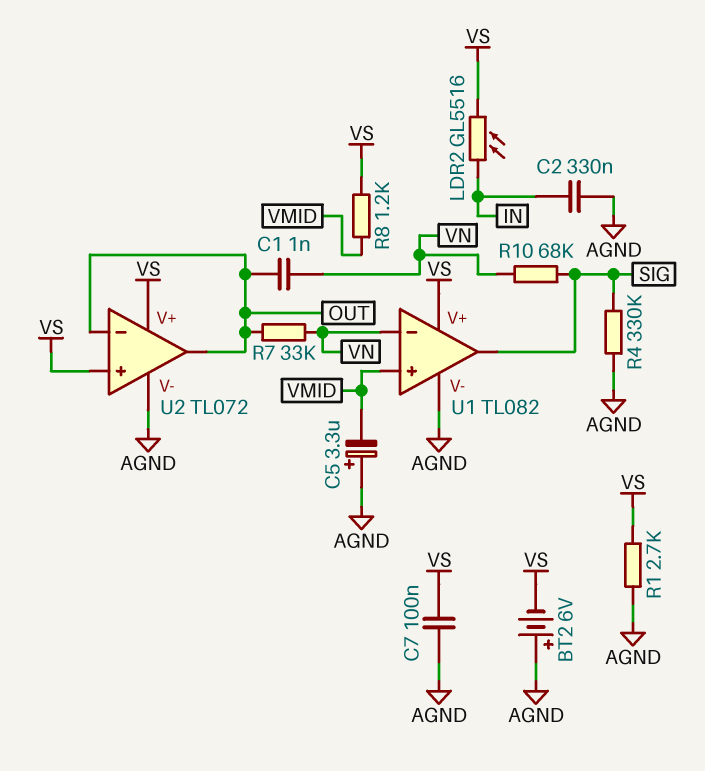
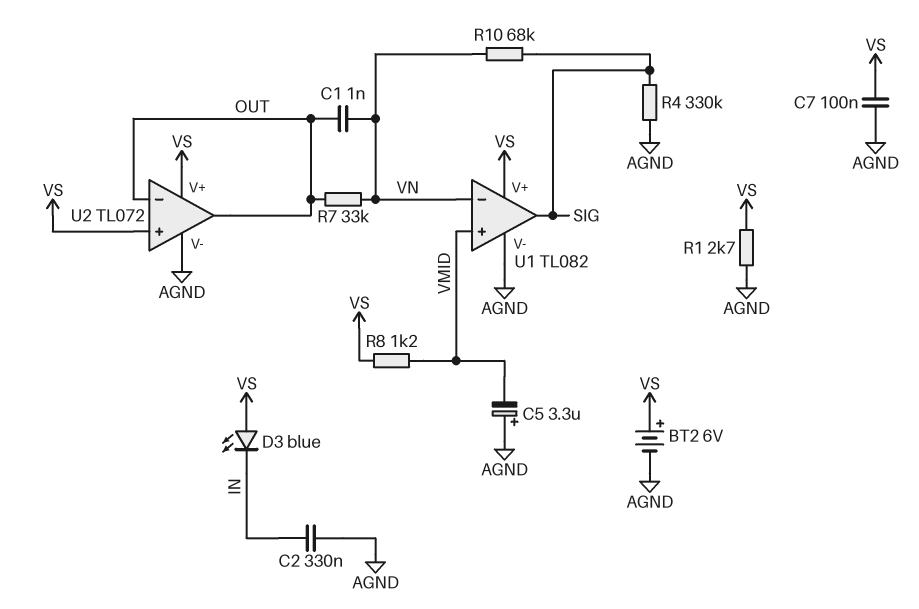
BT2: 6V (plus AGND, minus VS) -> 6V (plus VS, minus AGND)
D3: none -> LED blue (A VS, K IN)
LDR2: GL5516 (IN, VS) -> none

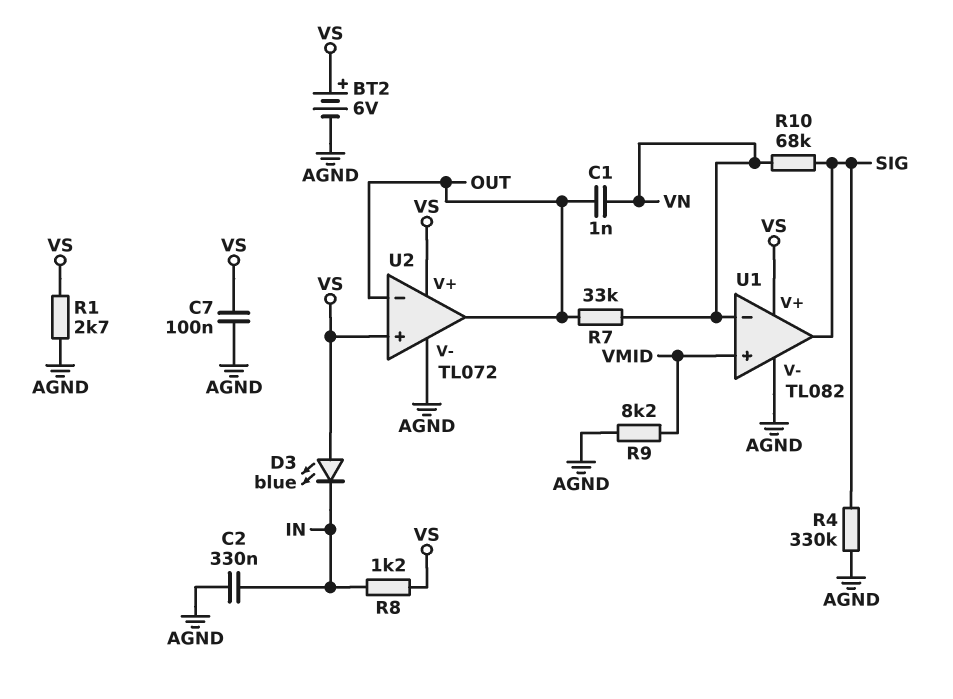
C5: 3.3uF (plus AGND, minus VMID) -> none
R8: 1.2k (VMID, VS) -> 1.2k (IN, VS)
R9: none -> 8.2k (AGND, VMID)

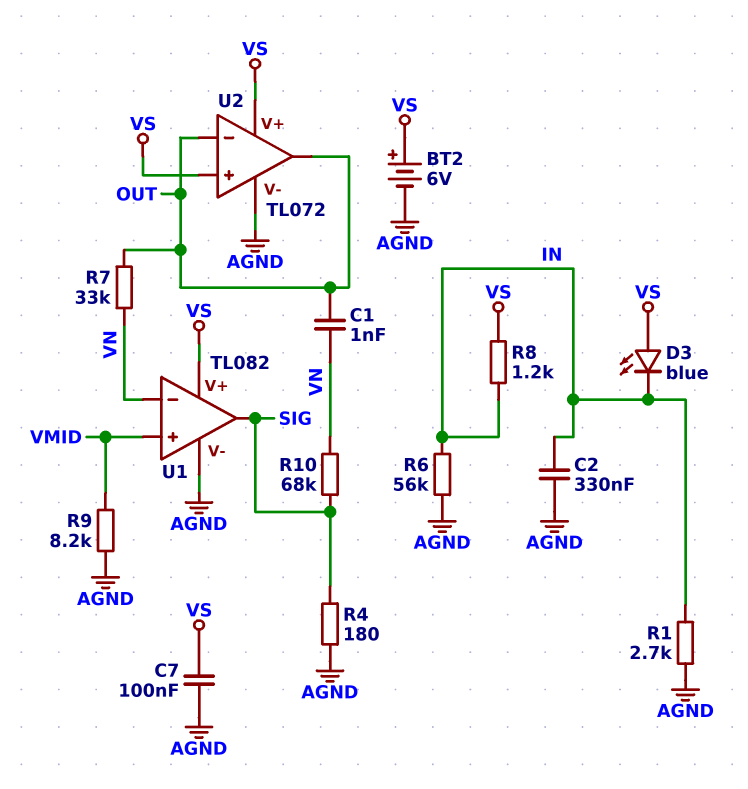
R1: 2.7k (AGND, VS) -> 2.7k (AGND, IN)
R4: 330k (AGND, SIG) -> 180 (AGND, SIG)
R6: none -> 56k (AGND, IN)

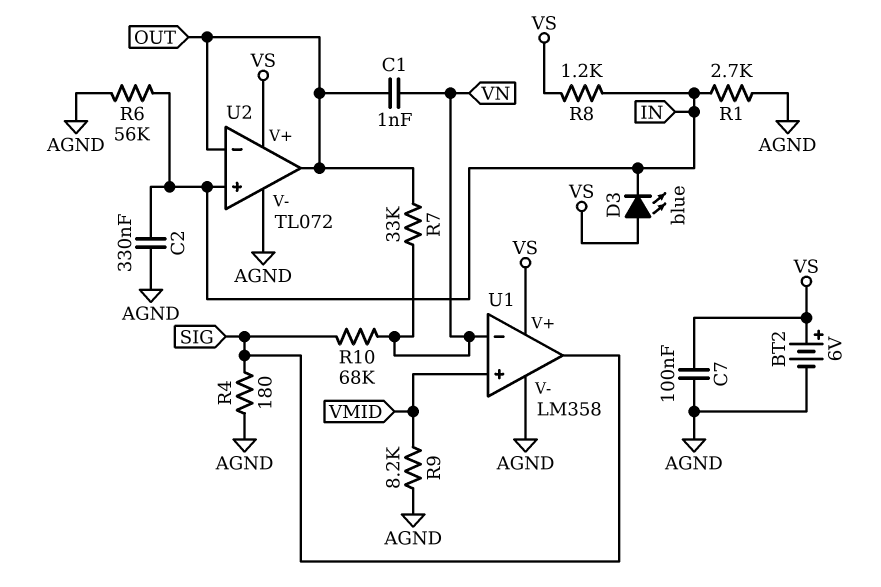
U1: TL082 -> LM358
U2 pin in+: VS -> IN

